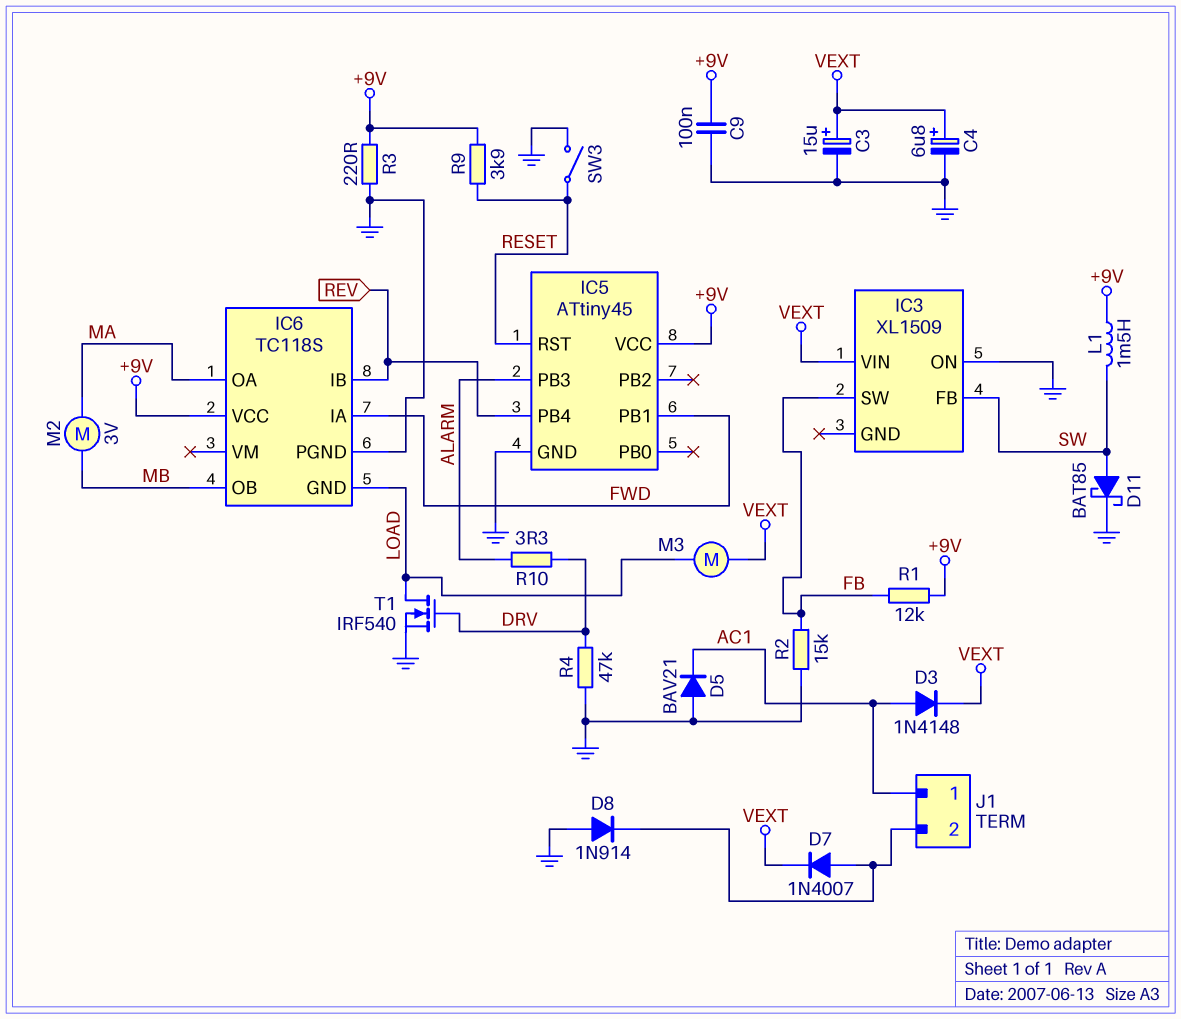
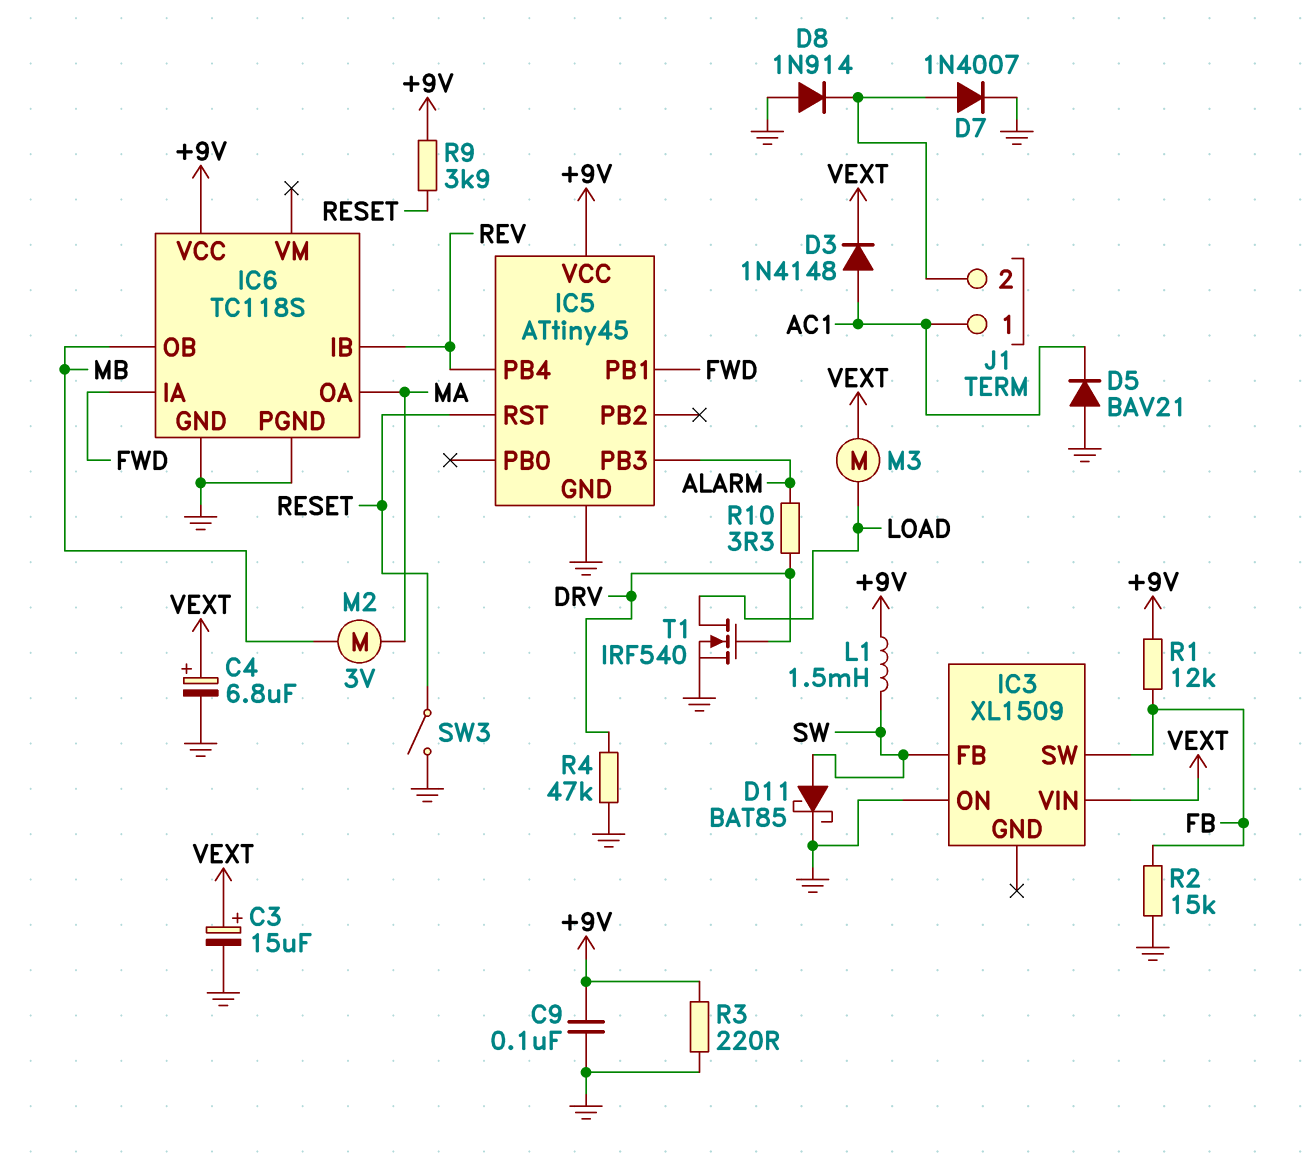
D7: diode 1N4007 (A J1/2, K VEXT) -> diode 1N4007 (A J1/2, K GND)
IC6 pin GND: LOAD -> GND

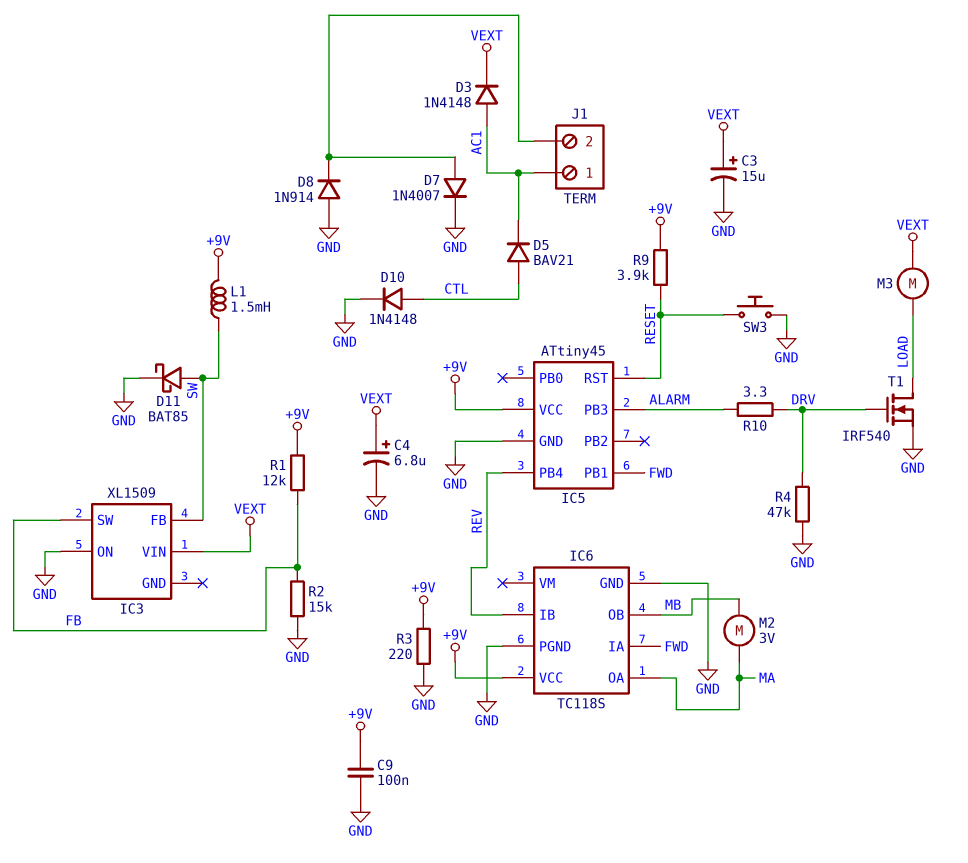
D5: diode BAV21 (A GND, K AC1) -> diode BAV21 (A CTL, K AC1)
D10: none -> diode 1N4148 (A CTL, K GND)
SW3: switch (GND, RESET) -> button (GND, RESET)

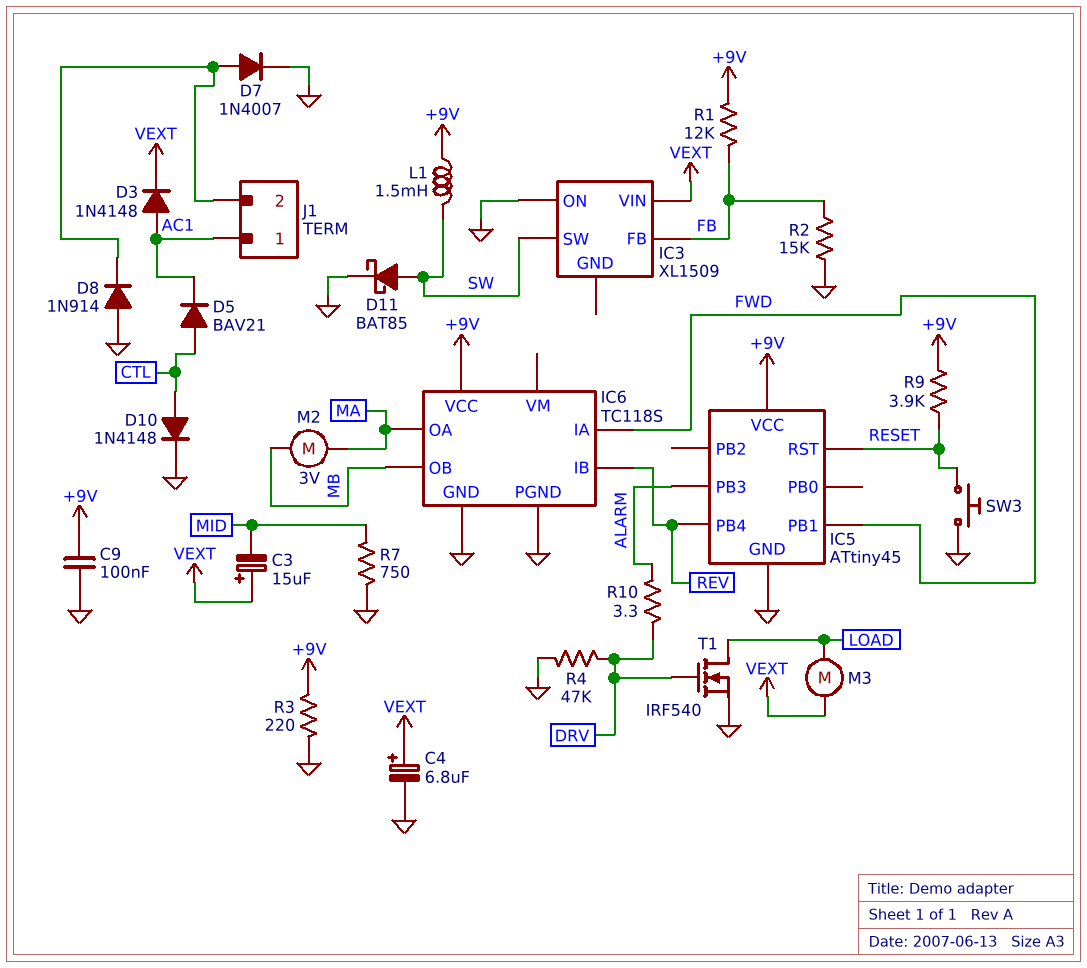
C3: 15uF (plus VEXT, minus GND) -> 15uF (plus VEXT, minus MID)
IC3 pin FB: SW -> FB
IC3 pin SW: FB -> SW
R7: none -> 750 (GND, MID)

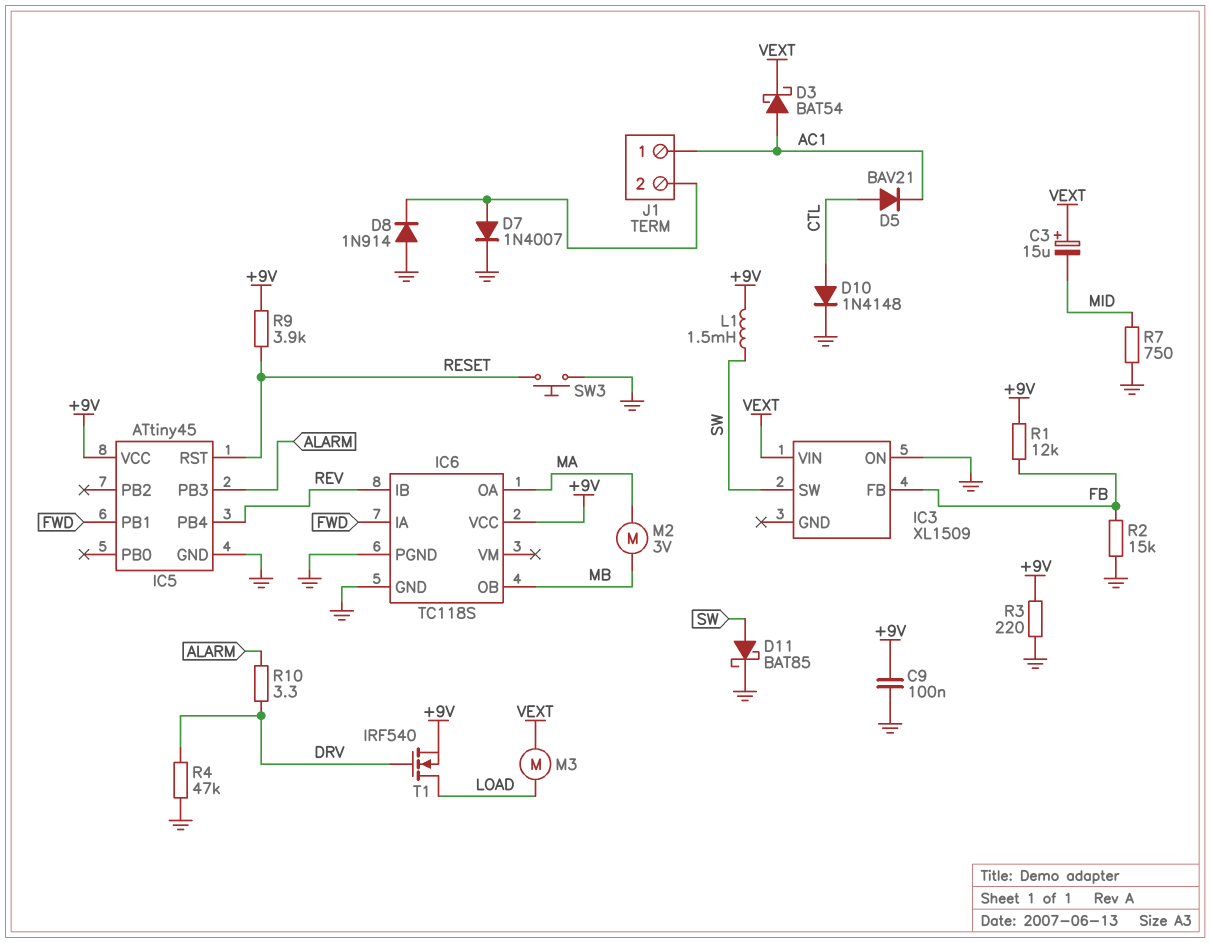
C4: 6.8uF (plus VEXT, minus GND) -> none
D3: diode 1N4148 (A AC1, K VEXT) -> schottky BAT54 (A AC1, K VEXT)
T1: NMOS IRF540 (G DRV, D LOAD, S GND) -> NMOS IRF540 (G DRV, D LOAD, S +9V)

